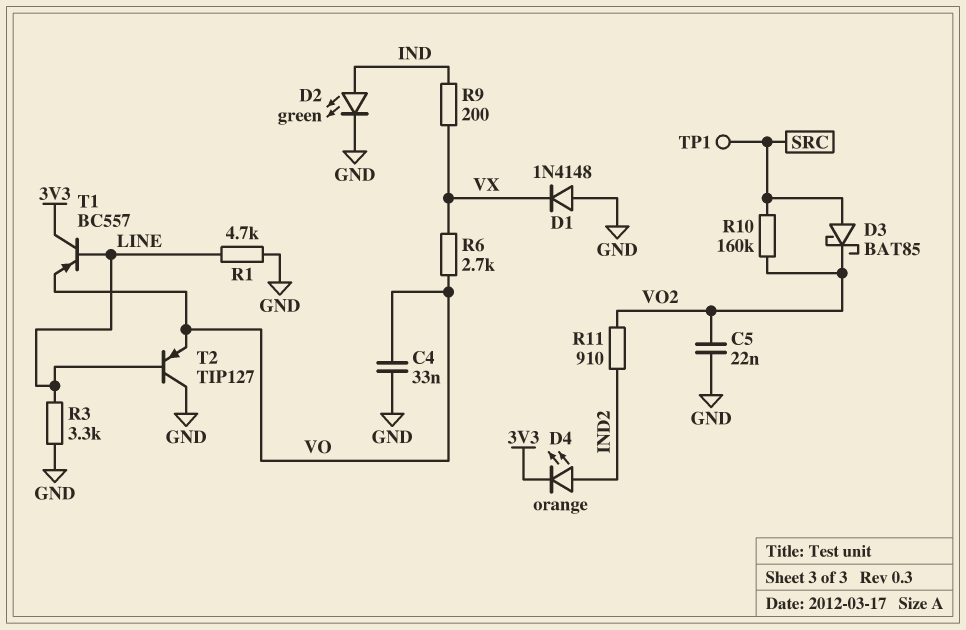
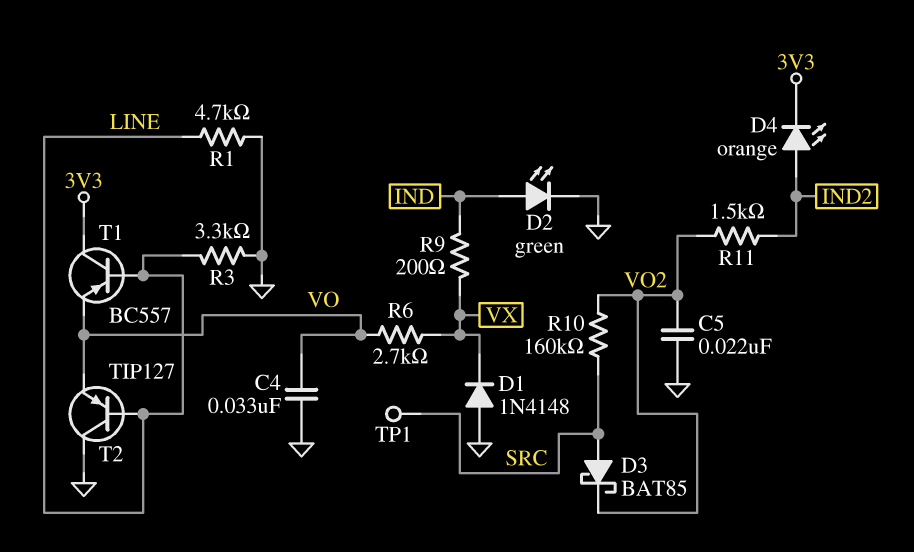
R11: 910 (IND2, VO2) -> 1.5k (IND2, VO2)

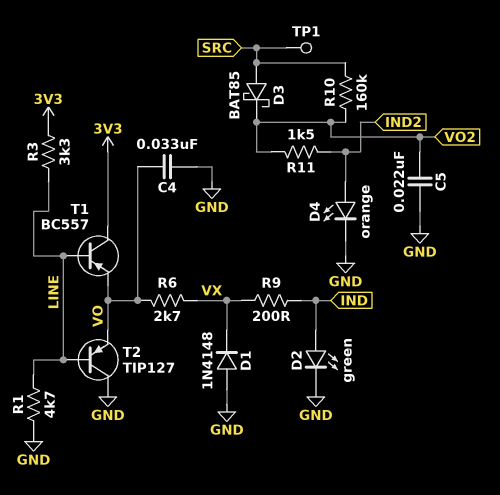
D4: LED orange (A IND2, K 3V3) -> LED orange (A IND2, K GND)
R3: 3.3k (GND, LINE) -> 3.3k (3V3, LINE)

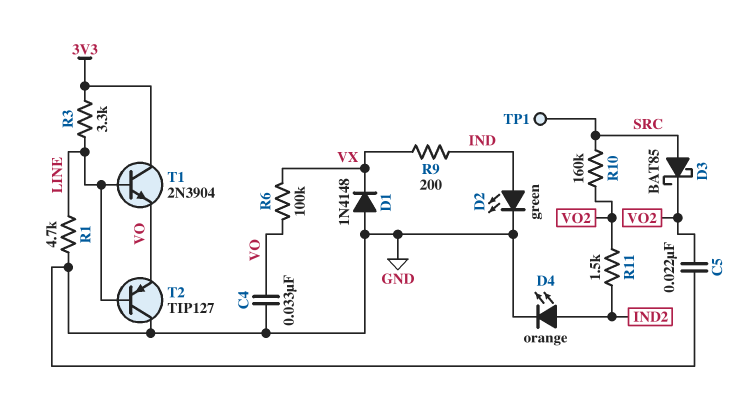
R6: 2.7k (VO, VX) -> 100k (VO, VX)
T1: PNP BC557 (B LINE, C 3V3, E VO) -> NPN 2N3904 (B LINE, C 3V3, E VO)

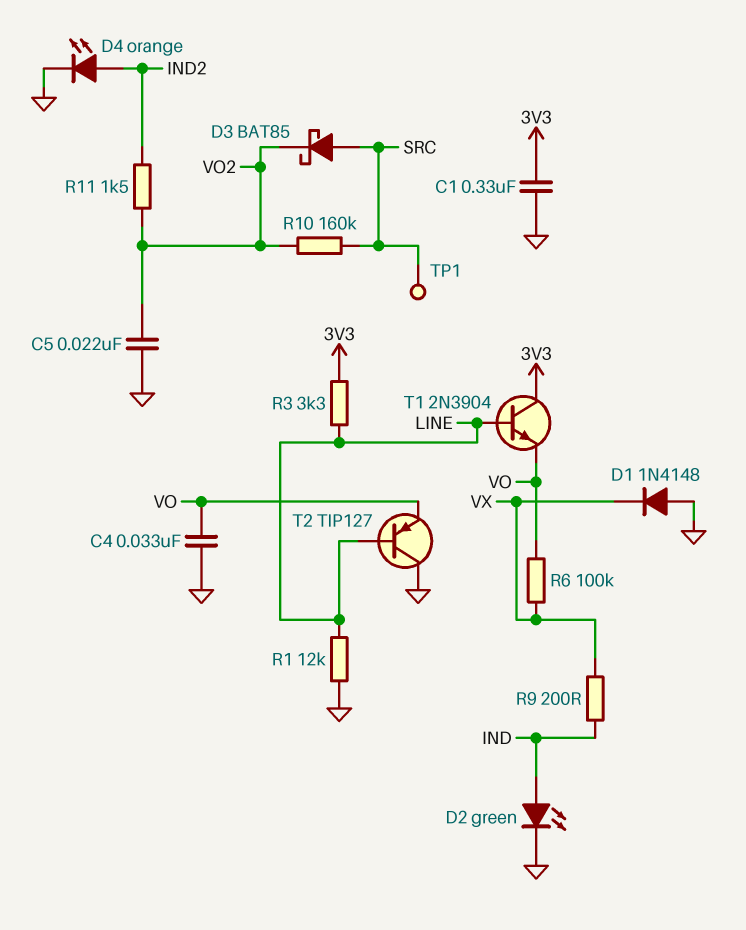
C1: none -> 330nF (3V3, GND)
R1: 4.7k (GND, LINE) -> 12k (GND, LINE)

